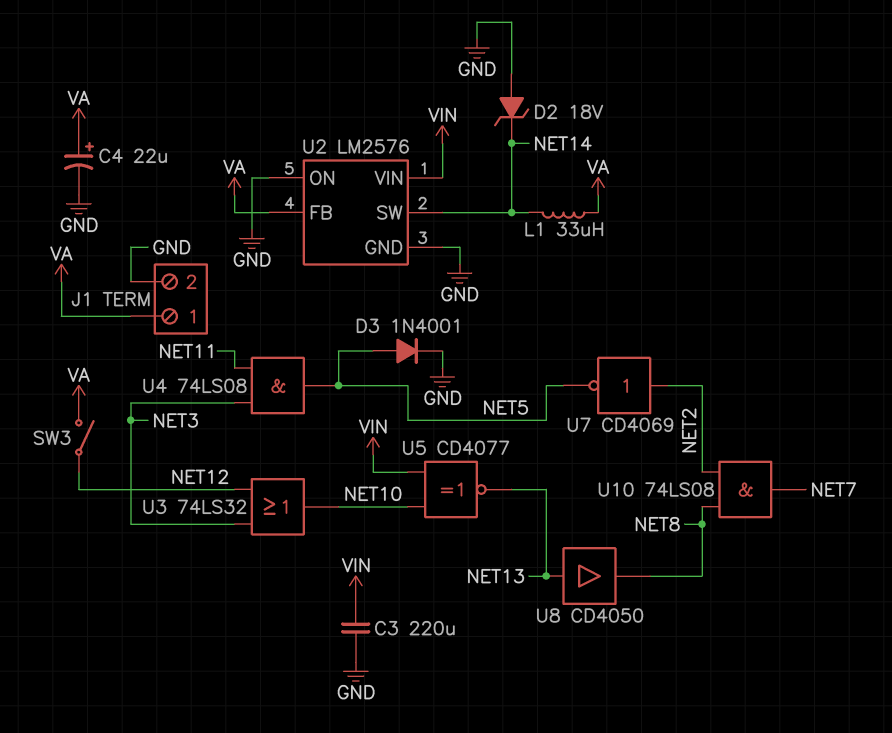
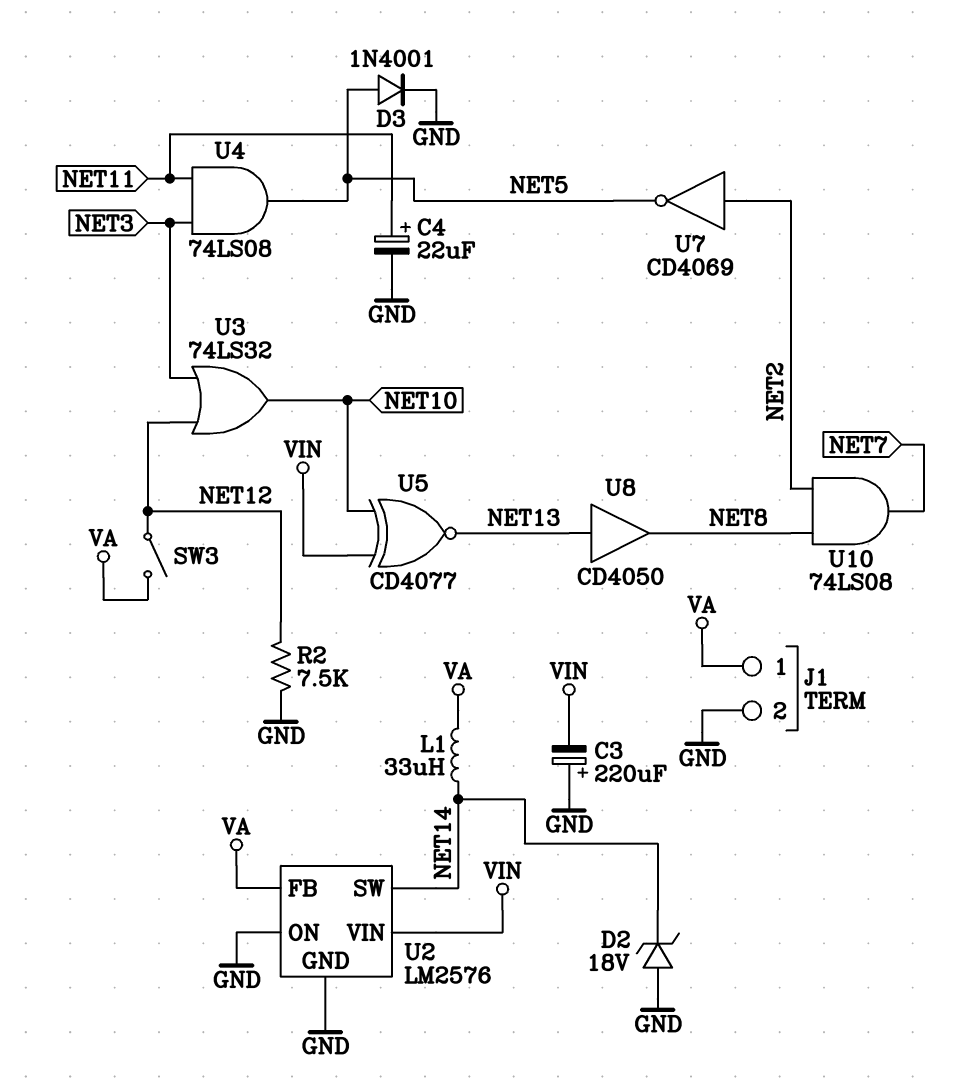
C3: 220uF (GND, VIN) -> 220uF (plus GND, minus VIN)
C4: 22uF (plus VA, minus GND) -> 22uF (plus NET11, minus GND)
R2: none -> 7.5k (GND, NET12)

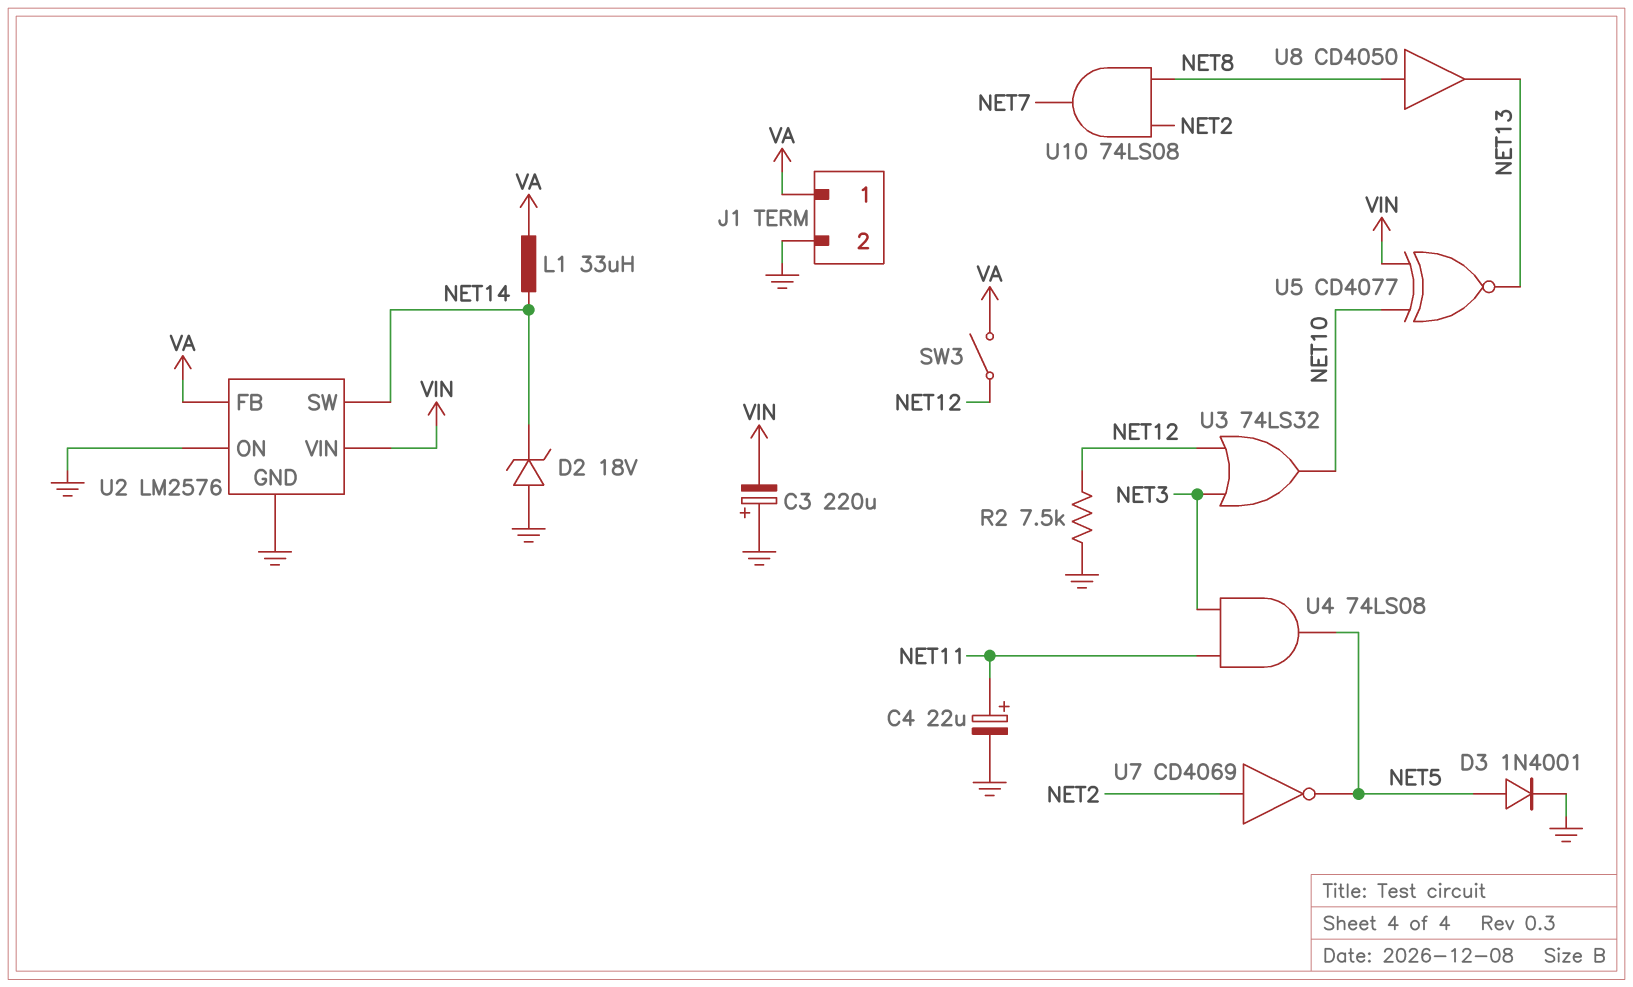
U8: buffer CD4050 (in NET13, out NET8) -> buffer CD4050 (in NET8, out NET13)

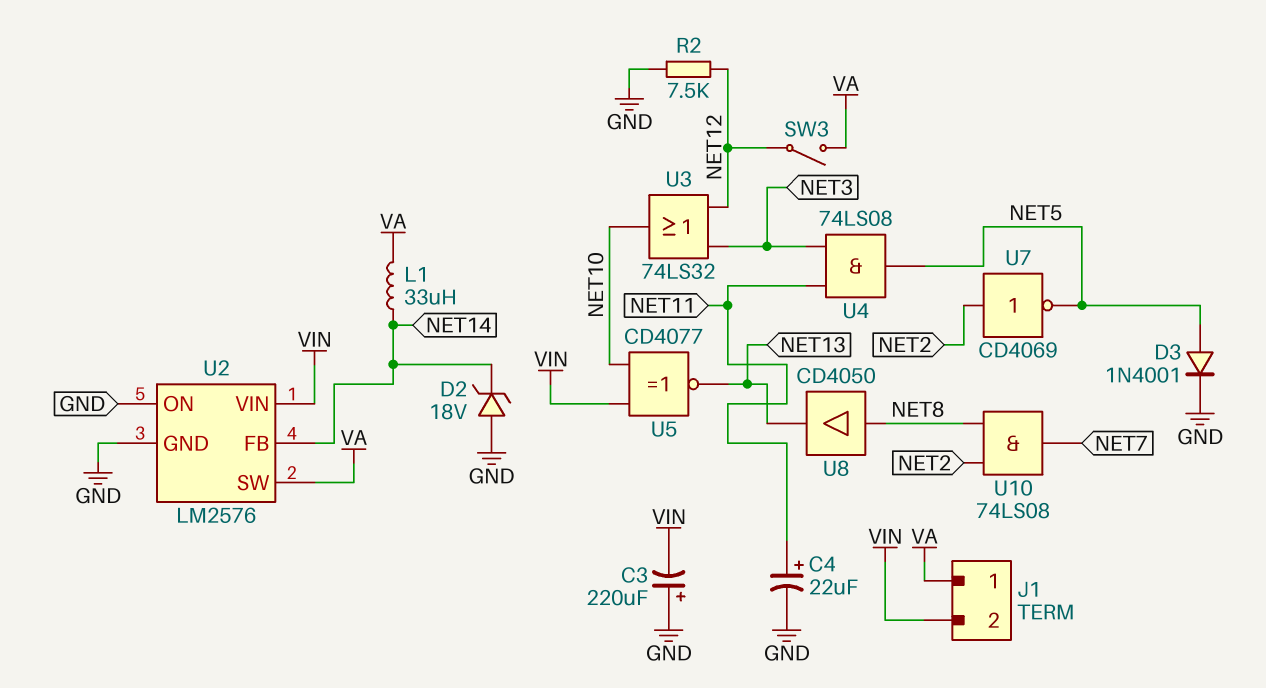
J1 pin 2: GND -> VIN
U2 pin FB: VA -> NET14
U2 pin SW: NET14 -> VA

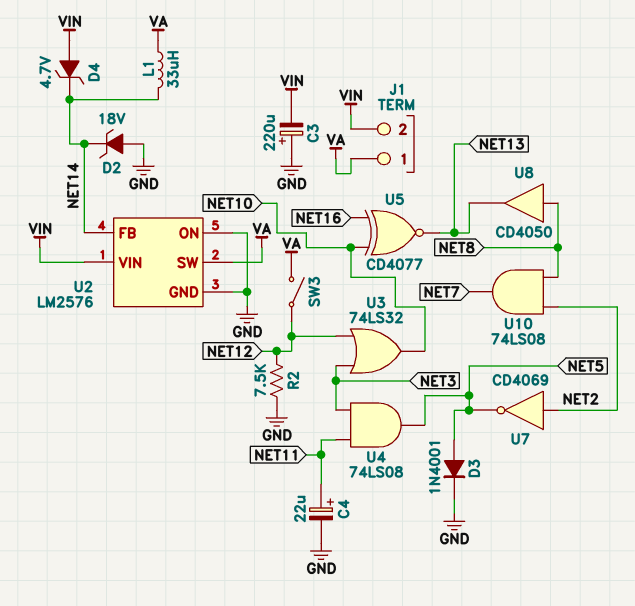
D4: none -> zener 4.7V (A VIN, K NET14)
U5: XNOR CD4077 (in NET10, in VIN, out NET13) -> XNOR CD4077 (in NET10, in NET16, out NET13)

